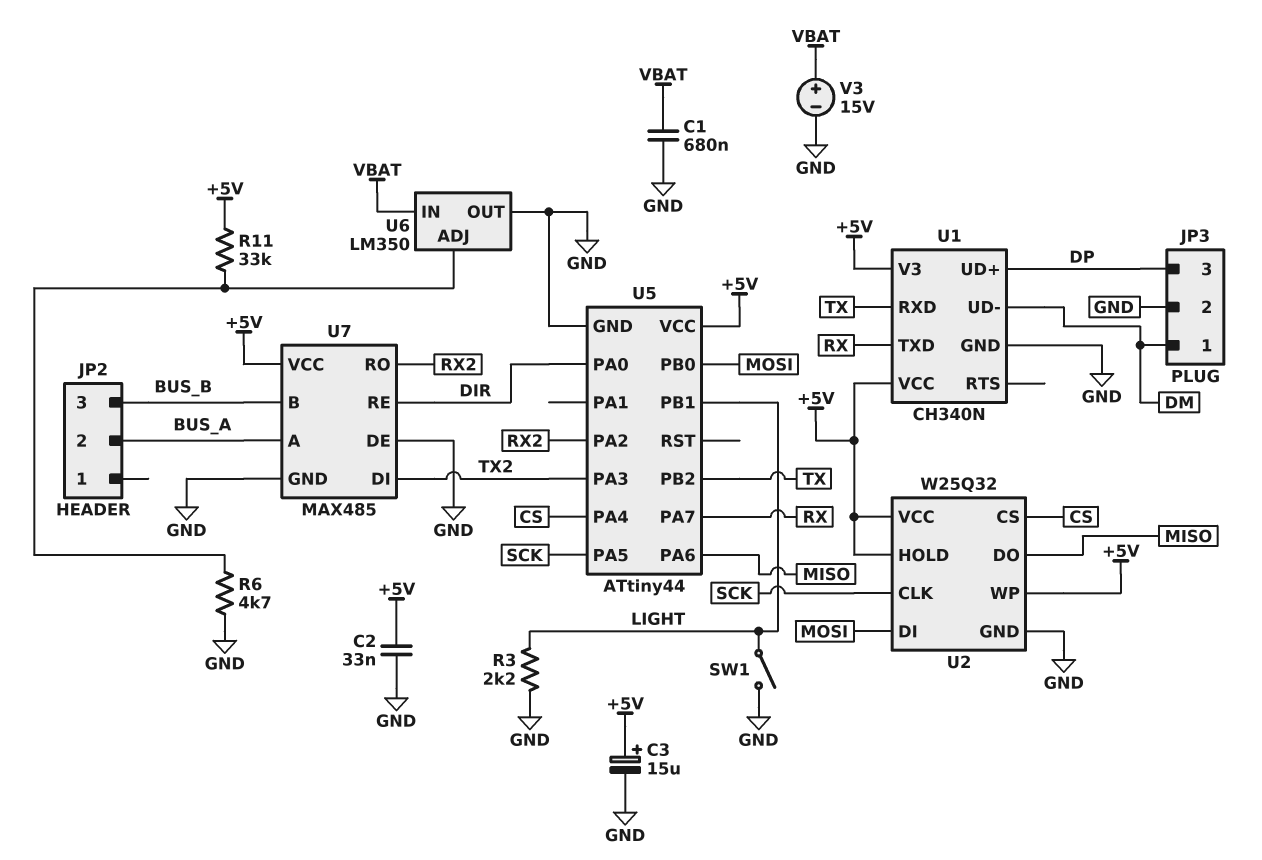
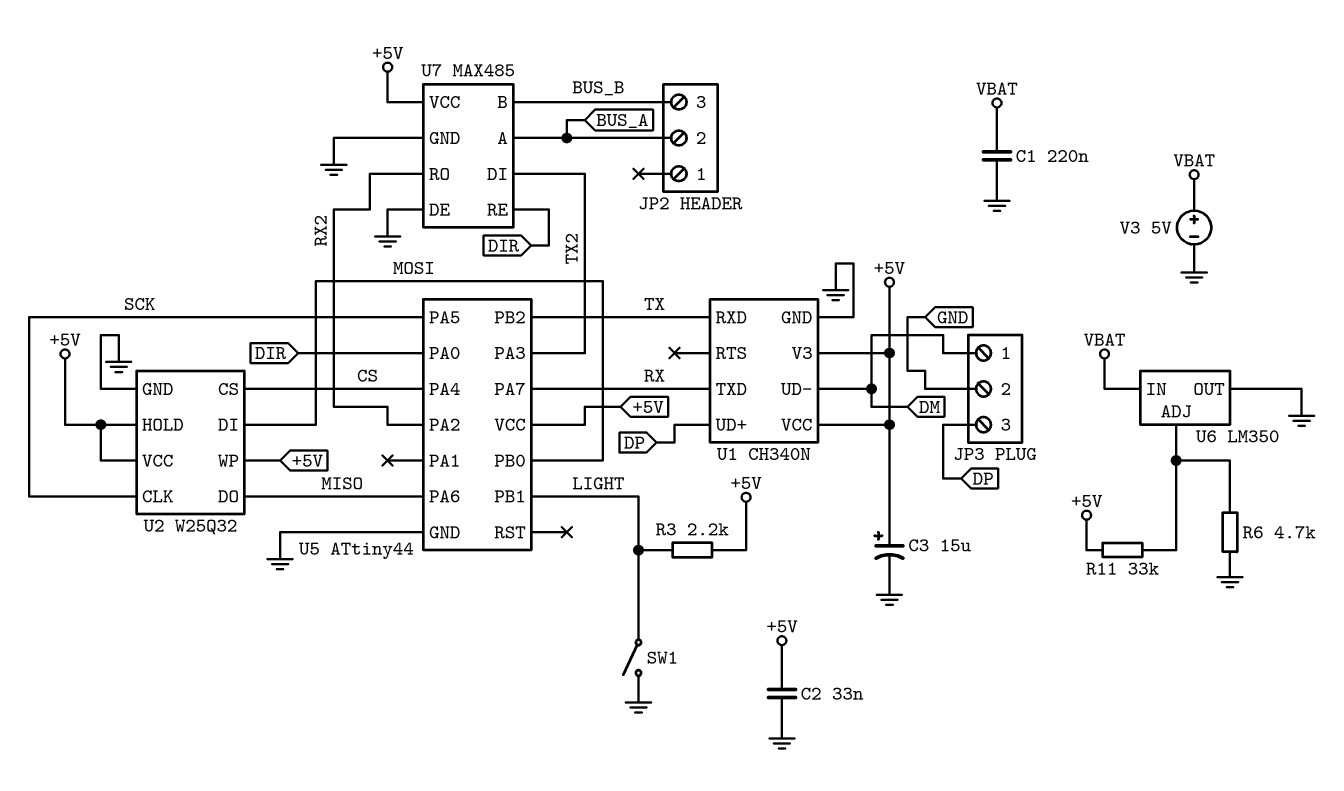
C1: 680nF (GND, VBAT) -> 220nF (GND, VBAT)
R3: 2.2k (GND, LIGHT) -> 2.2k (+5V, LIGHT)
V3: 15V (plus VBAT, minus GND) -> 5V (plus VBAT, minus GND)

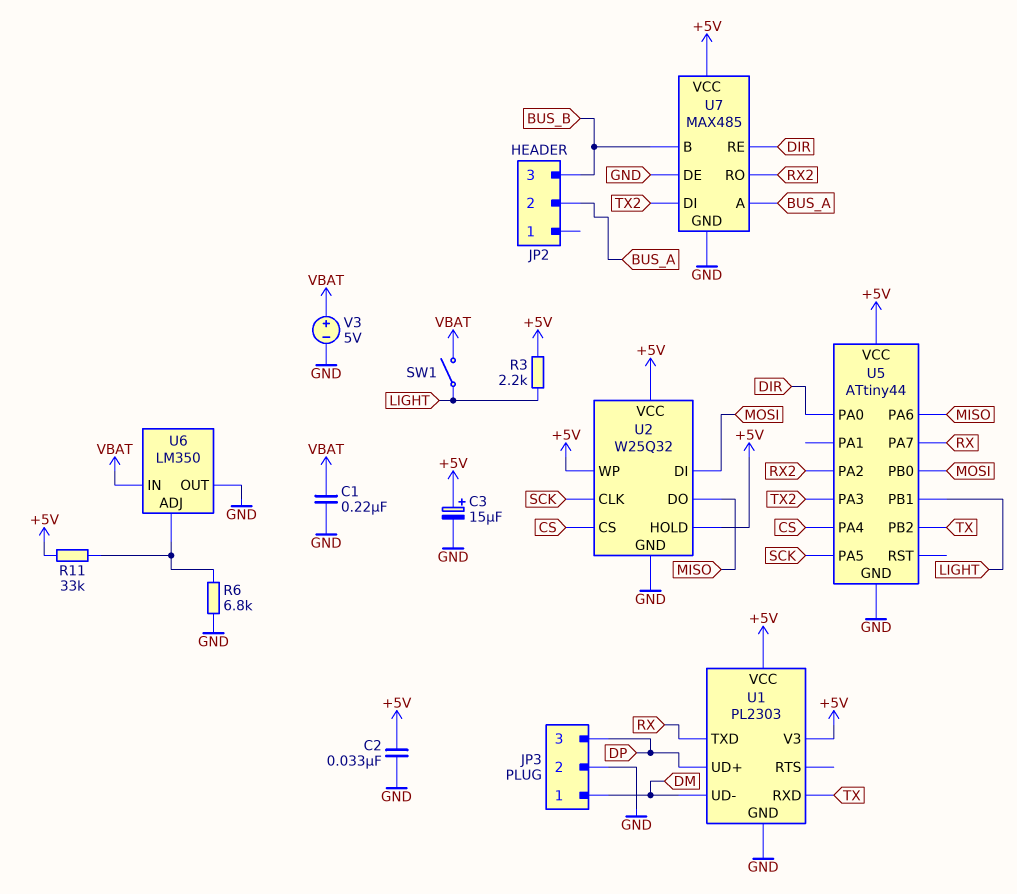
R6: 4.7k (GND, U6/ADJ) -> 6.8k (GND, U6/ADJ)
SW1: switch (GND, LIGHT) -> switch (LIGHT, VBAT)
U1: CH340N -> PL2303

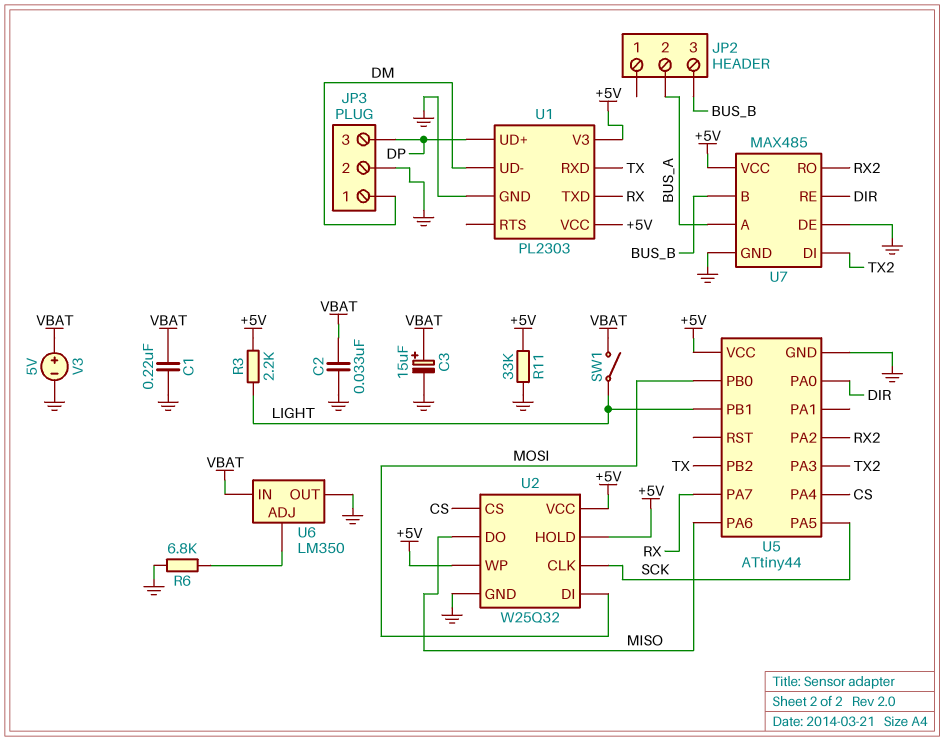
C2: 33nF (+5V, GND) -> 33nF (GND, VBAT)
C3: 15uF (plus +5V, minus GND) -> 15uF (plus VBAT, minus GND)
R11: 33k (+5V, U6/ADJ) -> 33k (+5V, GND)

